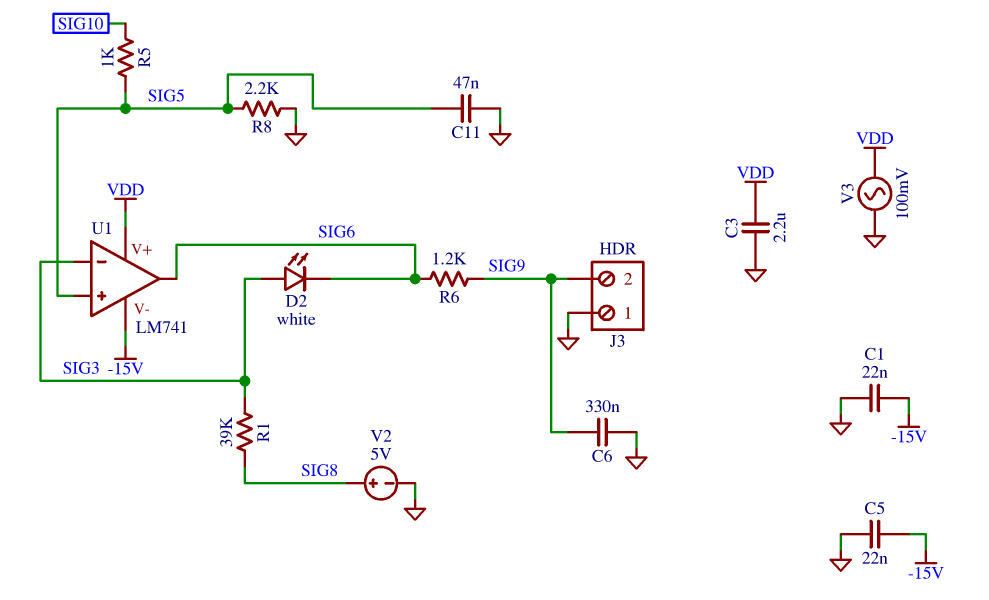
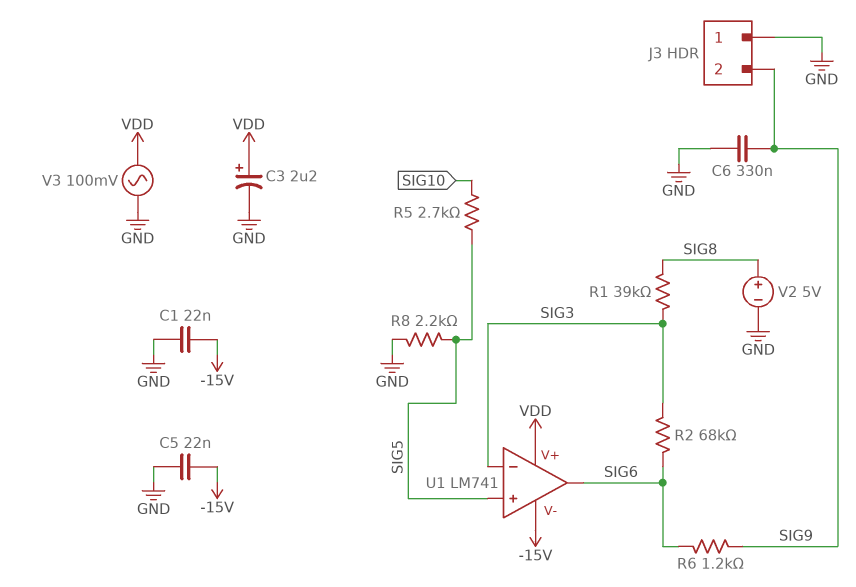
C3: 2.2uF (GND, VDD) -> 2.2uF (plus VDD, minus GND)
C11: 47nF (GND, SIG5) -> none
D2: LED white (A SIG3, K SIG6) -> none
R2: none -> 68k (SIG3, SIG6)
R5: 1k (SIG5, SIG10) -> 2.7k (SIG5, SIG10)

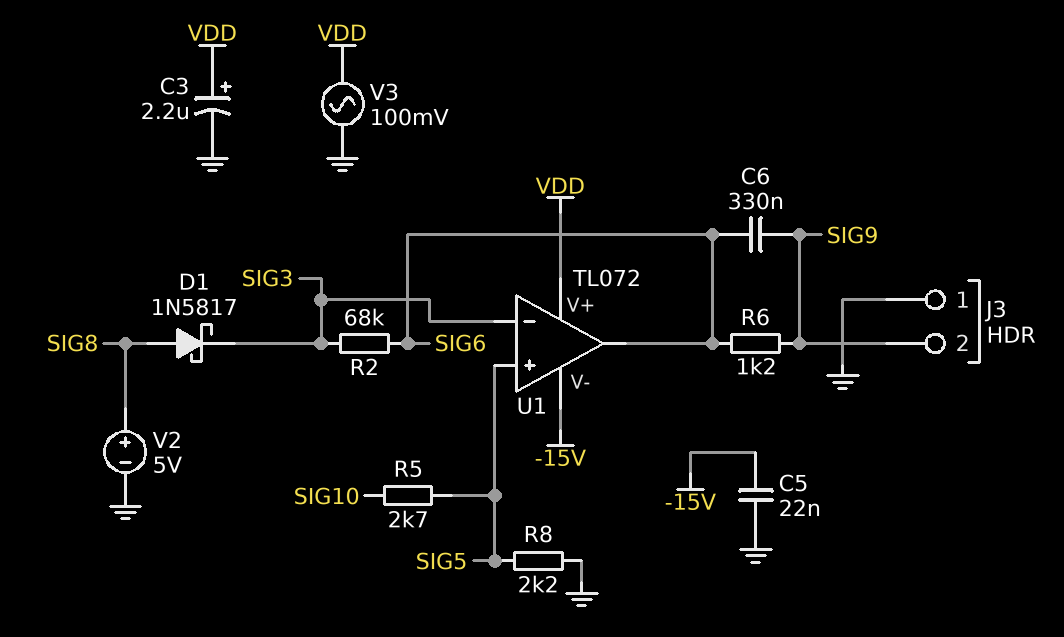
C1: 22nF (-15V, GND) -> none
C6: 330nF (GND, SIG9) -> 330nF (SIG6, SIG9)
D1: none -> schottky 1N5817 (A SIG8, K SIG3)
R1: 39k (SIG3, SIG8) -> none
U1: LM741 -> TL072

